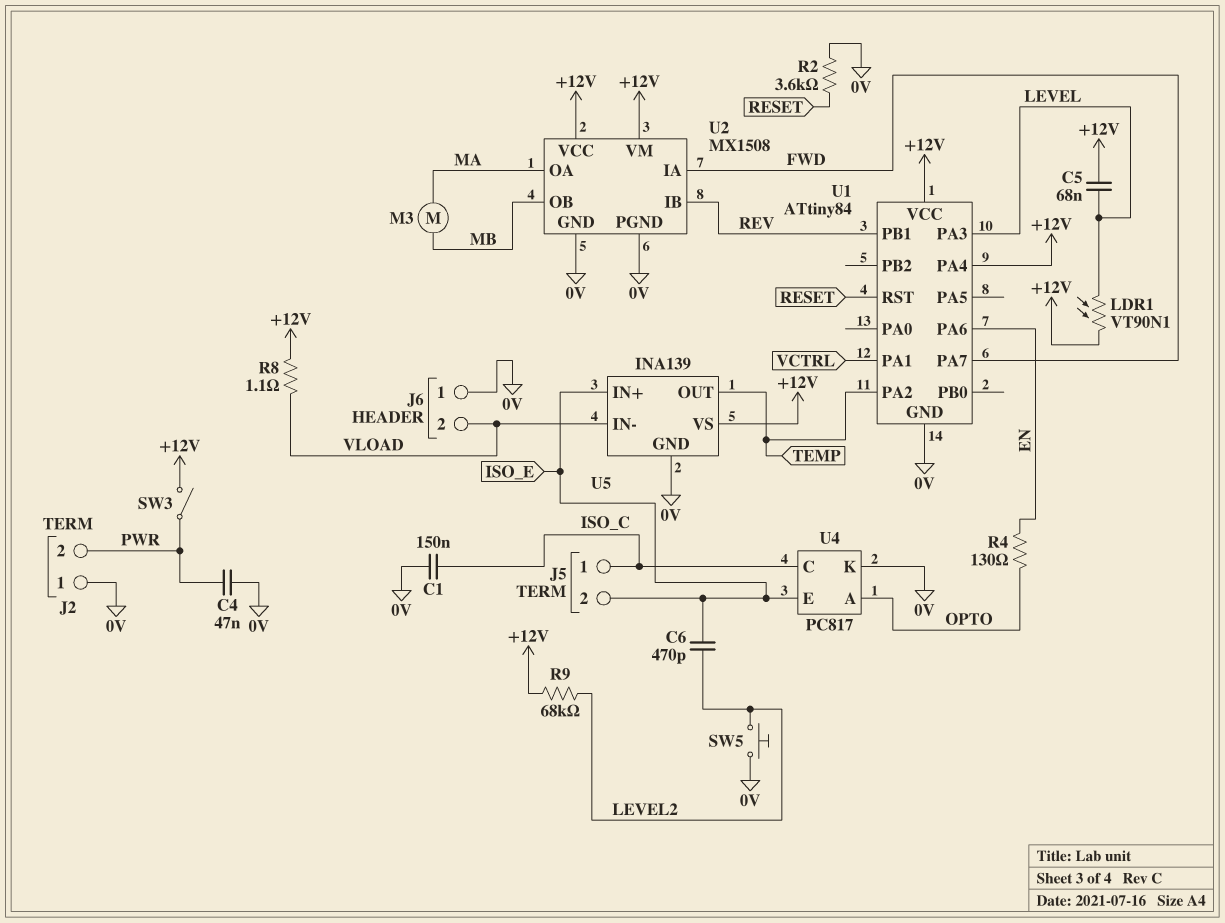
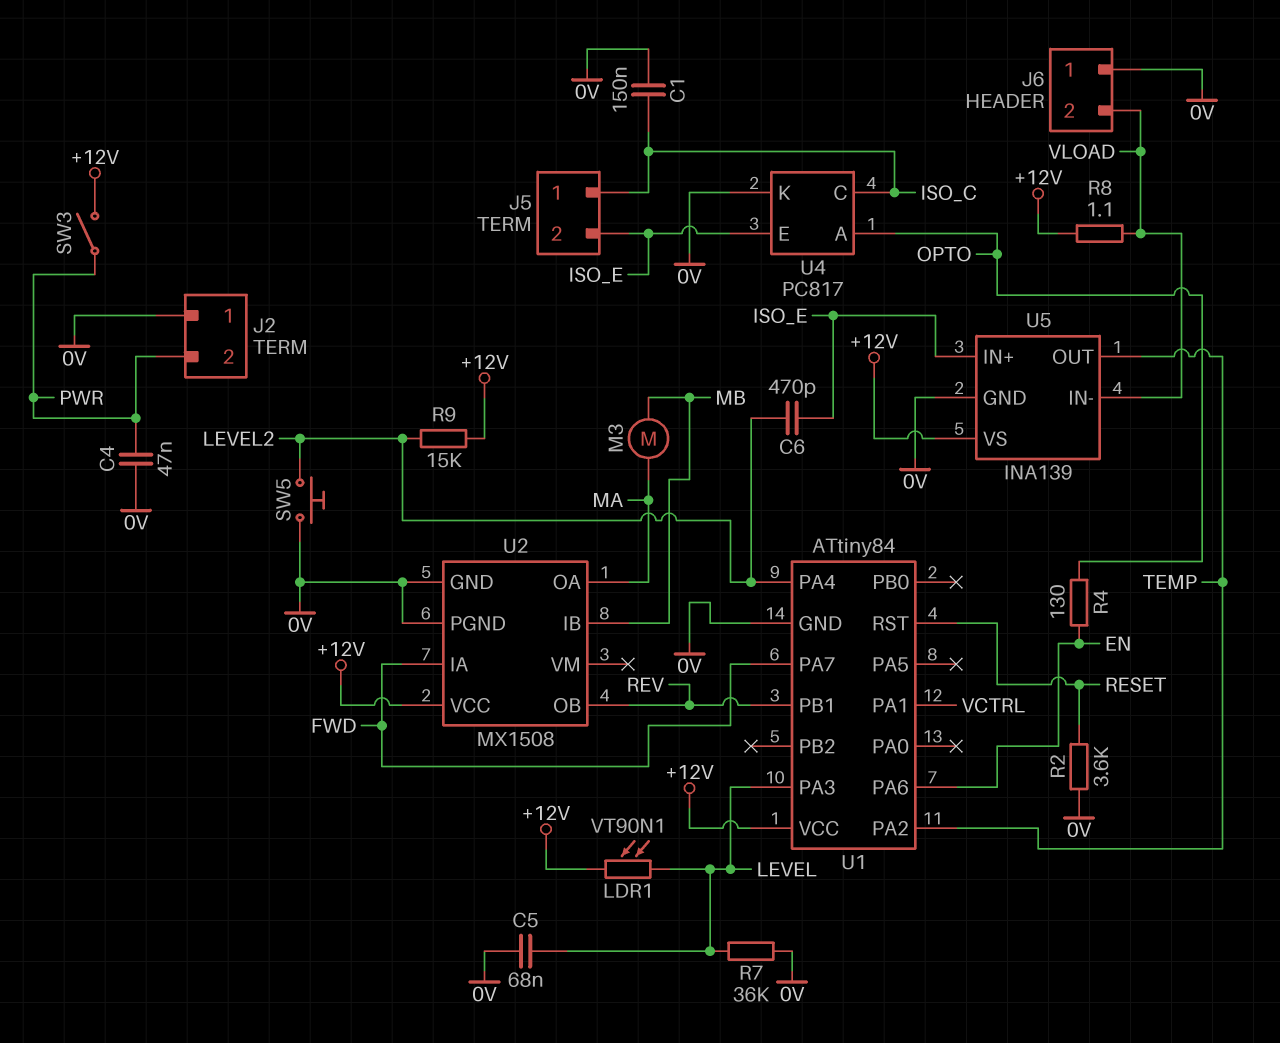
C5: 68nF (+12V, LEVEL) -> 68nF (0V, LEVEL)
R7: none -> 36k (0V, LEVEL)
R9: 68k (+12V, LEVEL2) -> 15k (+12V, LEVEL2)
U1 pin PA4: +12V -> LEVEL2
U2 pin IB: REV -> MB
U2 pin OB: MB -> REV
U2 pin VM: +12V -> none

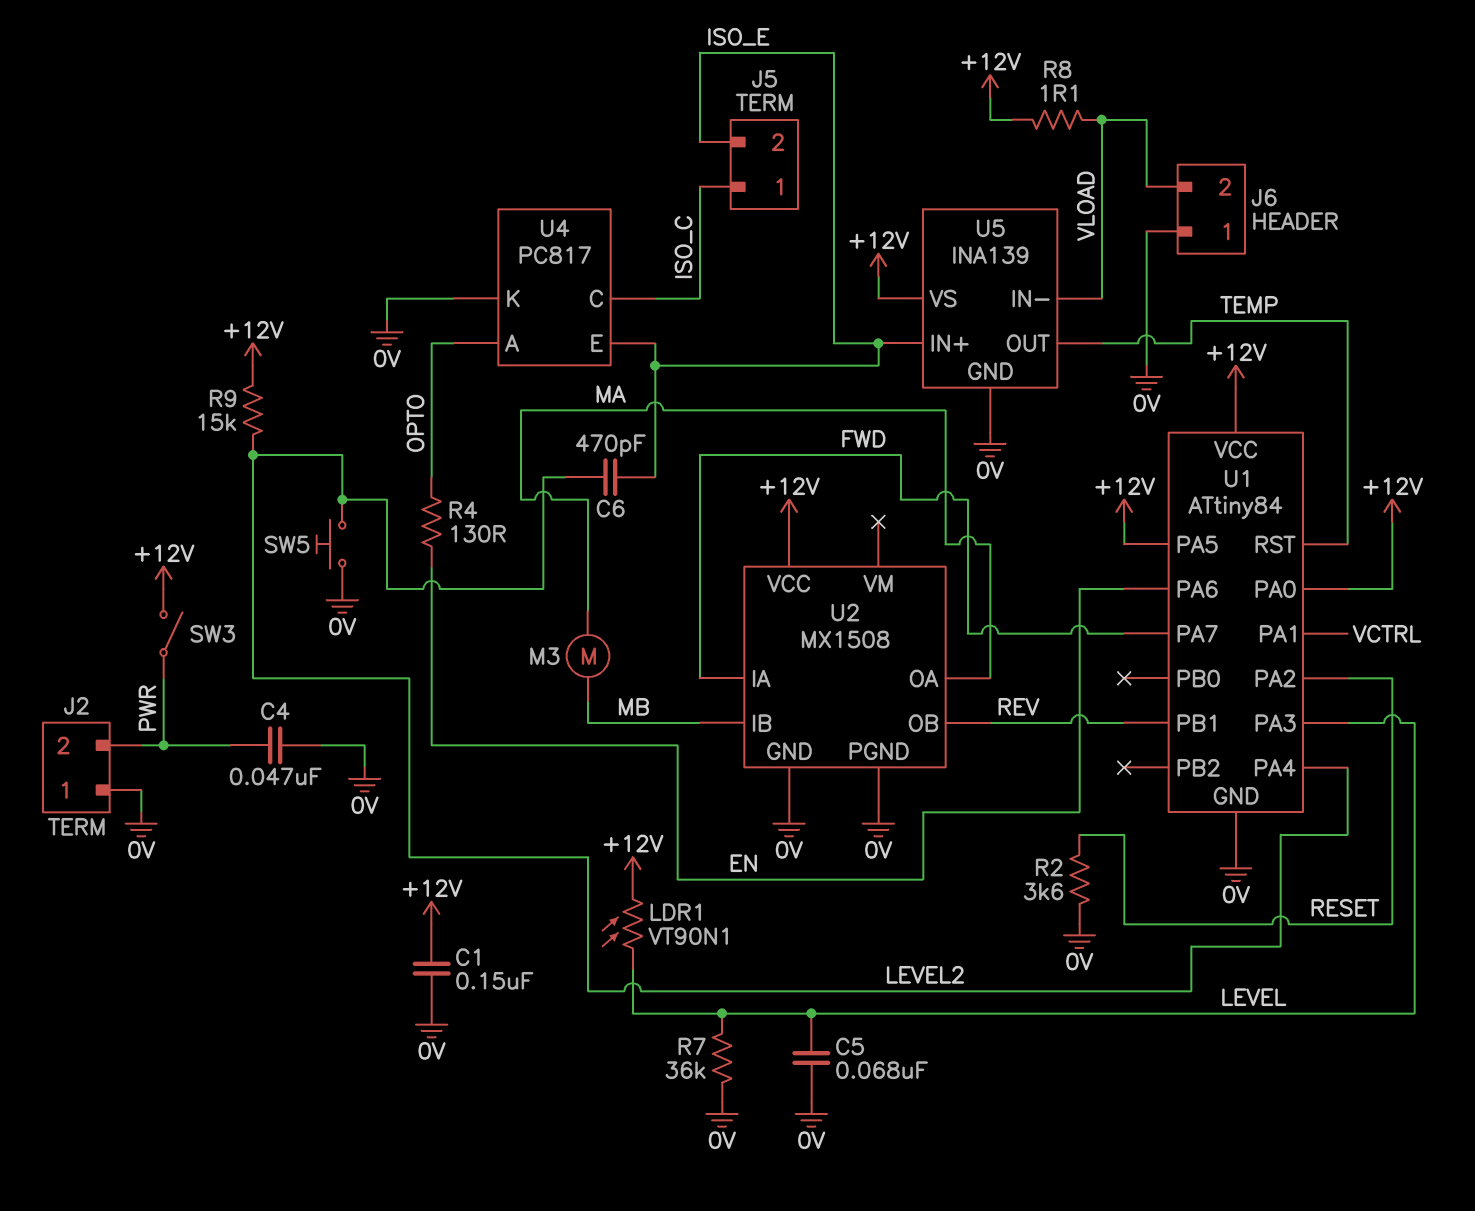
C1: 150nF (0V, ISO_C) -> 150nF (+12V, 0V)
U1 pin PA0: none -> +12V
U1 pin PA2: TEMP -> RESET
U1 pin PA5: none -> +12V
U1 pin RST: RESET -> TEMP

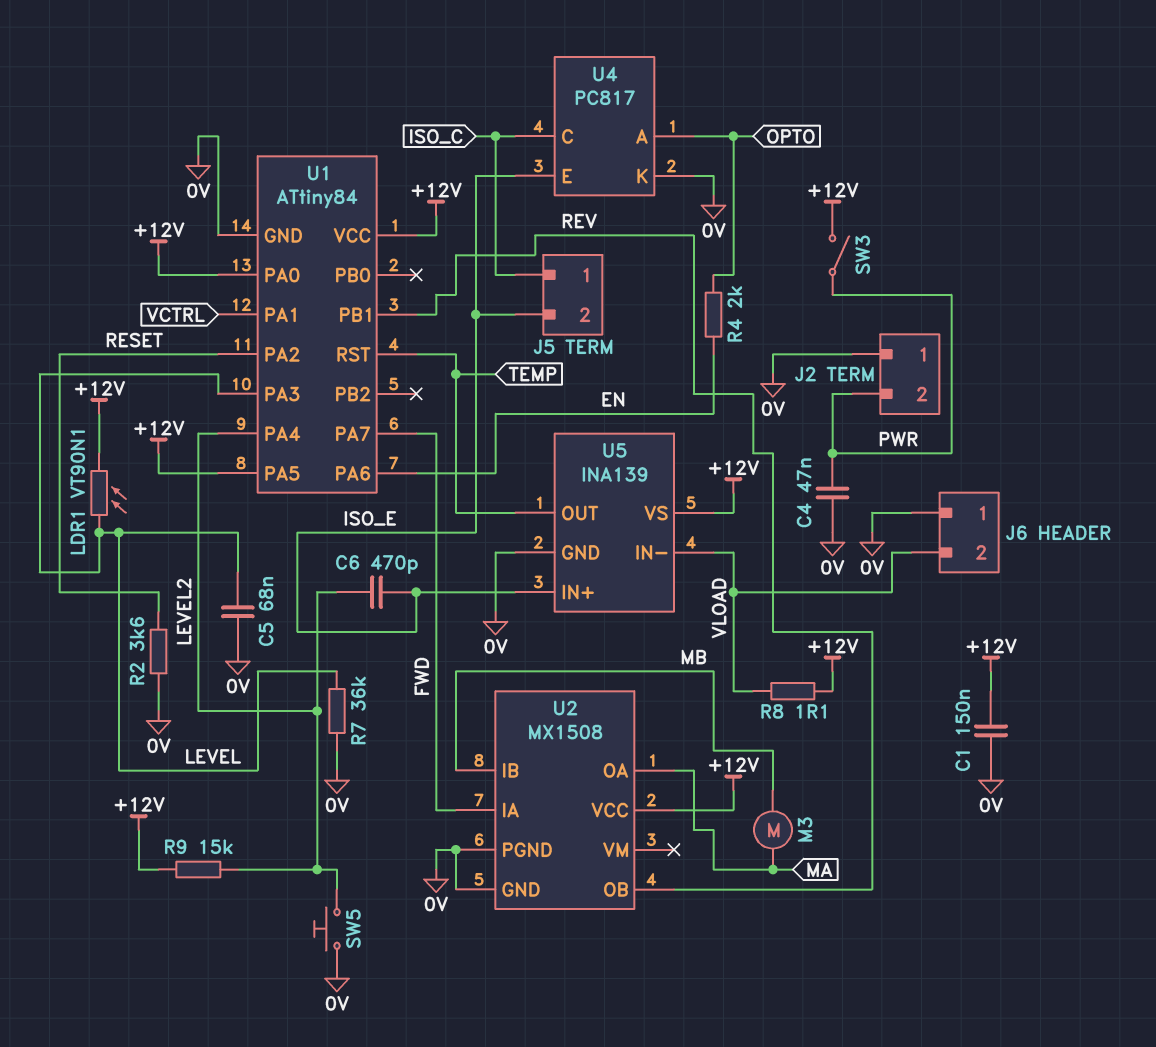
R4: 130 (EN, OPTO) -> 2k (EN, OPTO)

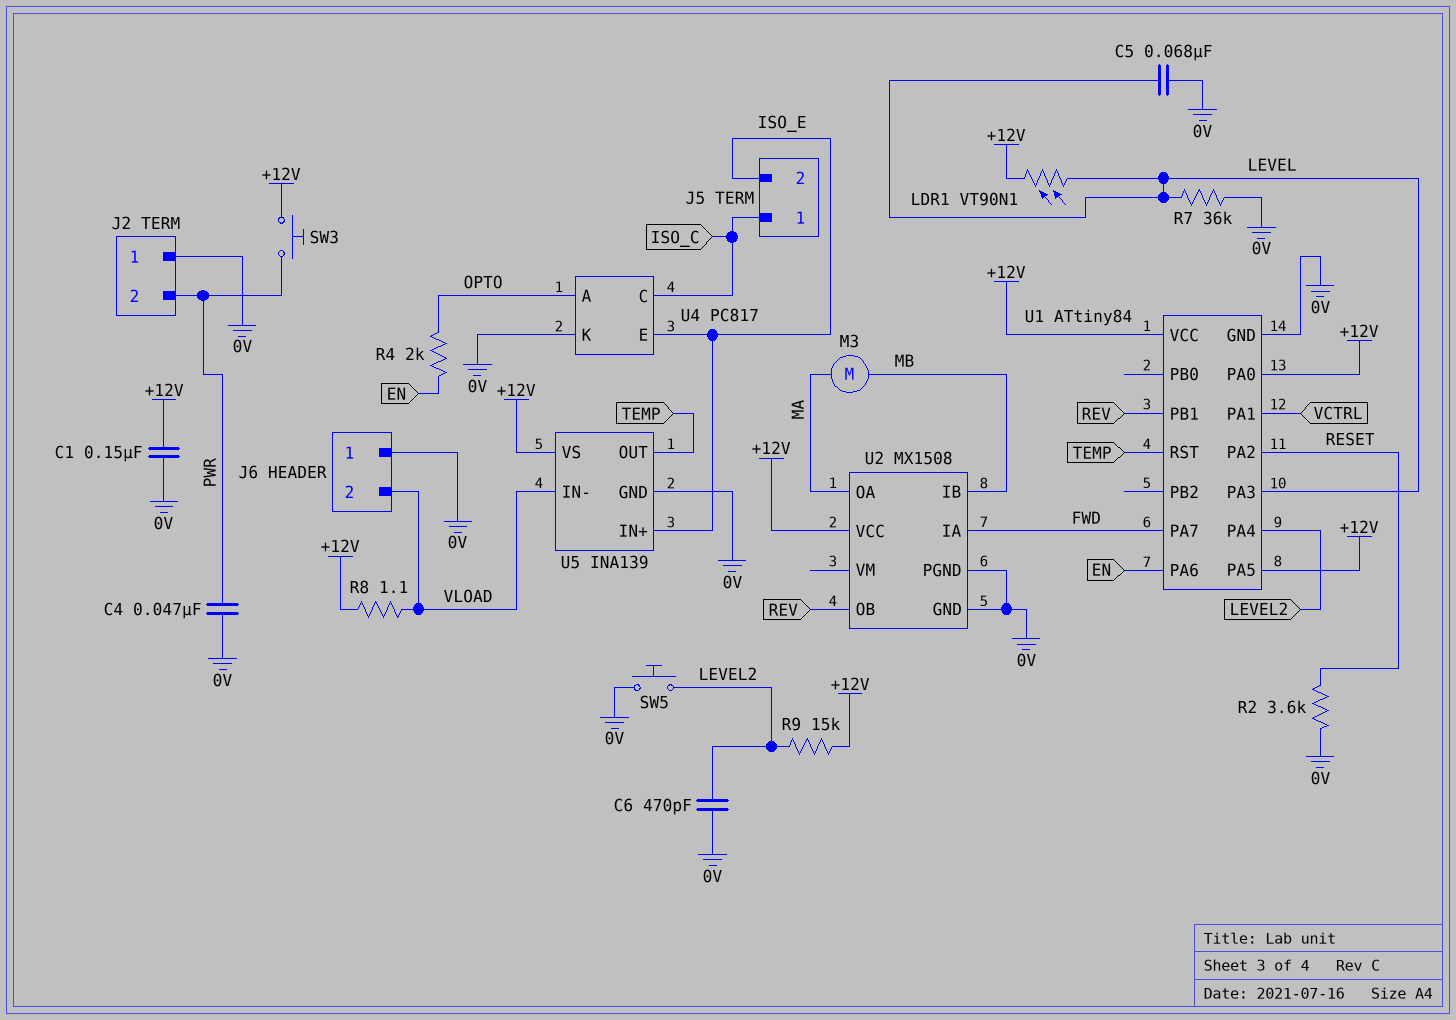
C6: 470pF (ISO_E, LEVEL2) -> 470pF (0V, LEVEL2)
SW3: switch (+12V, PWR) -> button (+12V, PWR)

